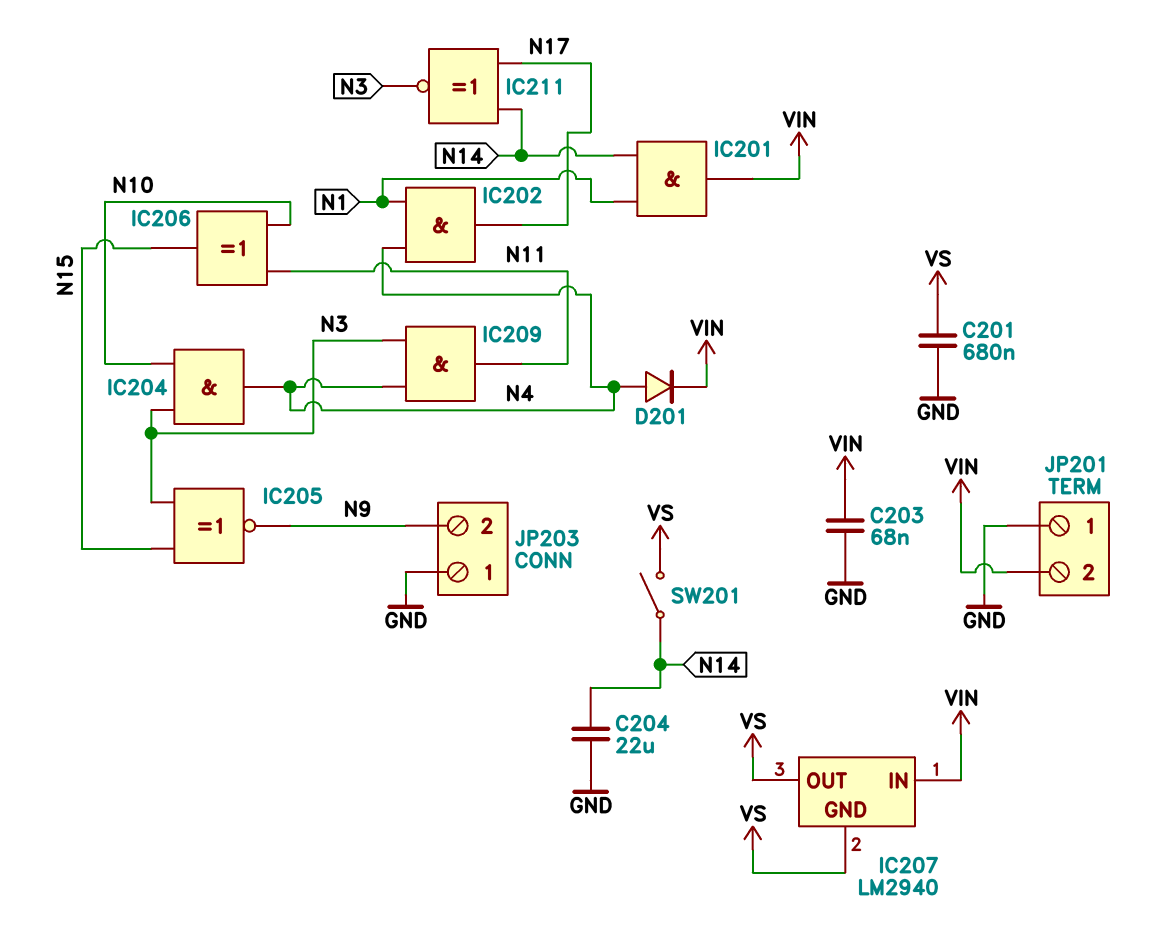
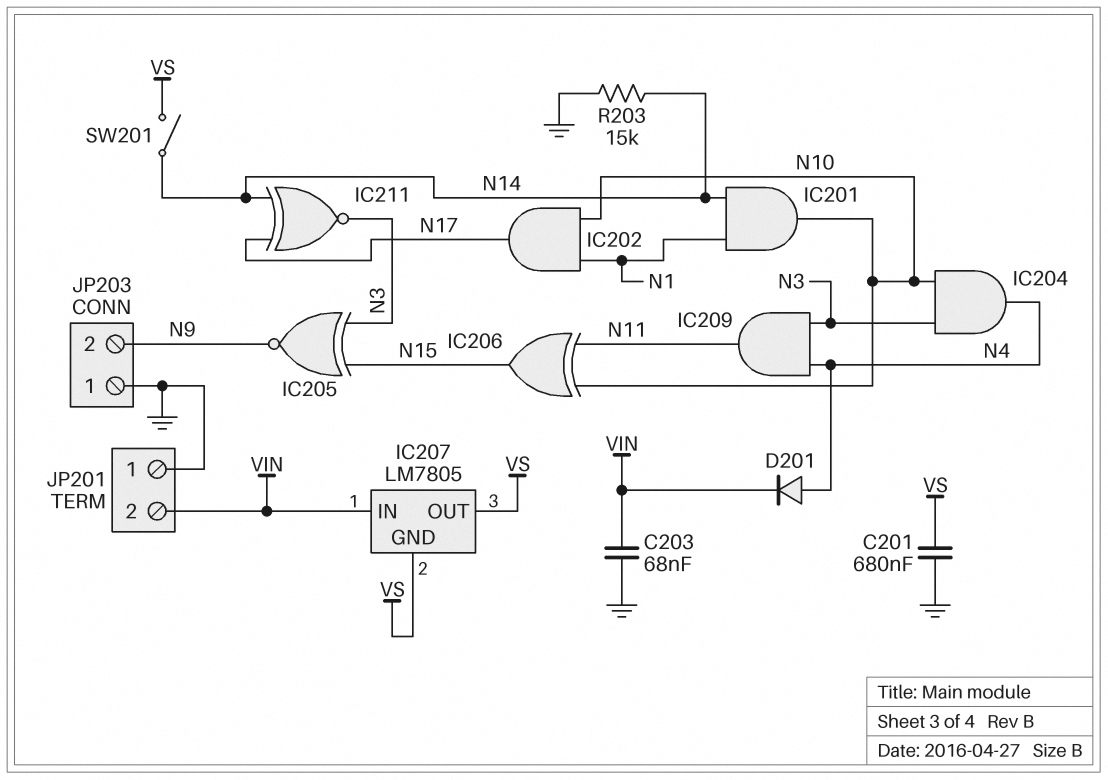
C204: 22uF (GND, N14) -> none
IC201: AND (in N1, in N14, out VIN) -> AND (in N1, in N14, out N10)
IC202: AND (in N1, in N4, out N17) -> AND (in N1, in N10, out N17)
IC207: LM2940 -> LM7805
R203: none -> 15k (GND, N14)

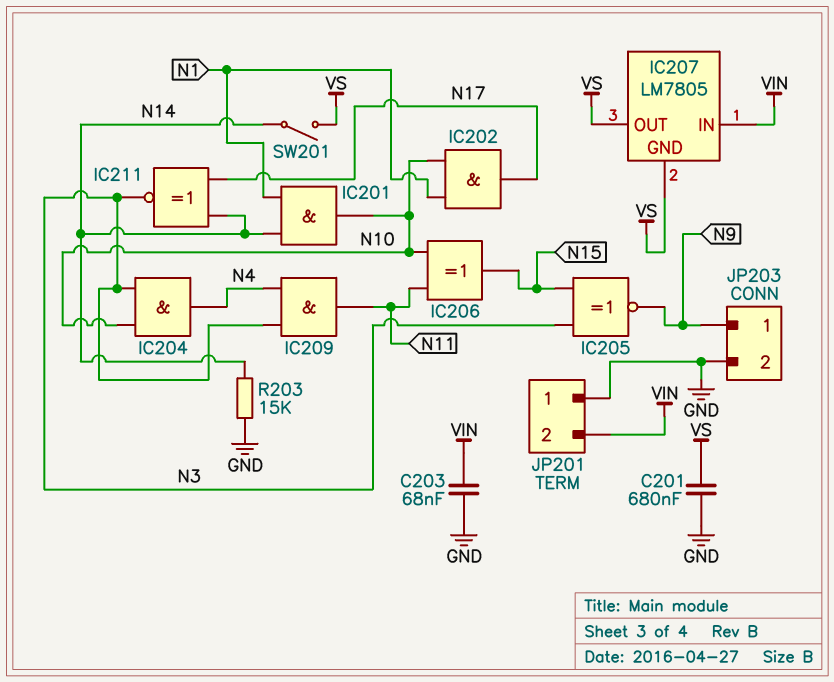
D201: diode (A N4, K VIN) -> none
JP203 pin 1: GND -> N9
JP203 pin 2: N9 -> GND

